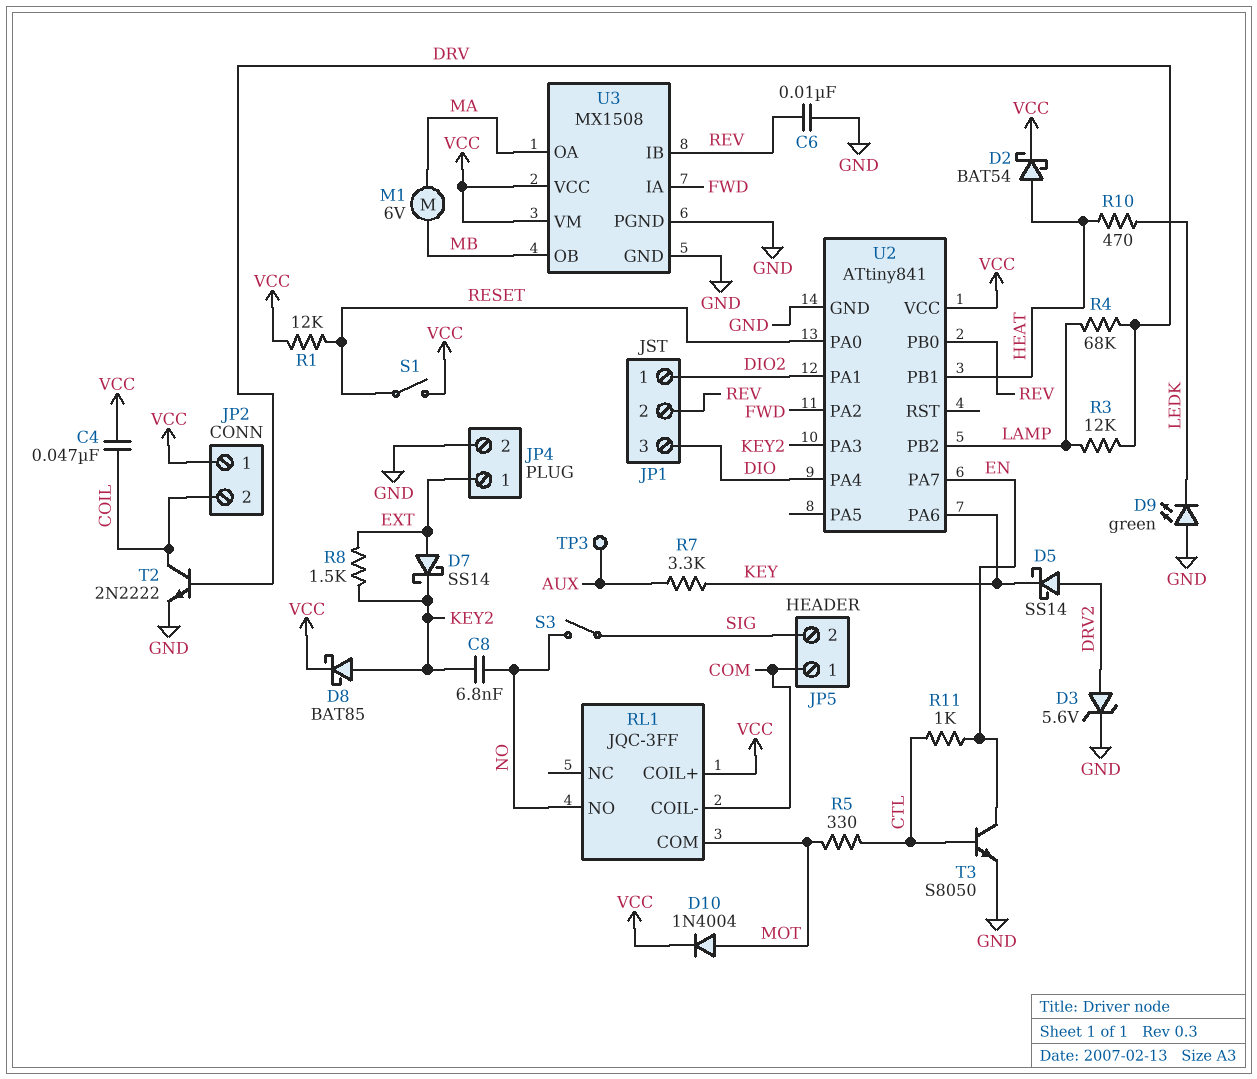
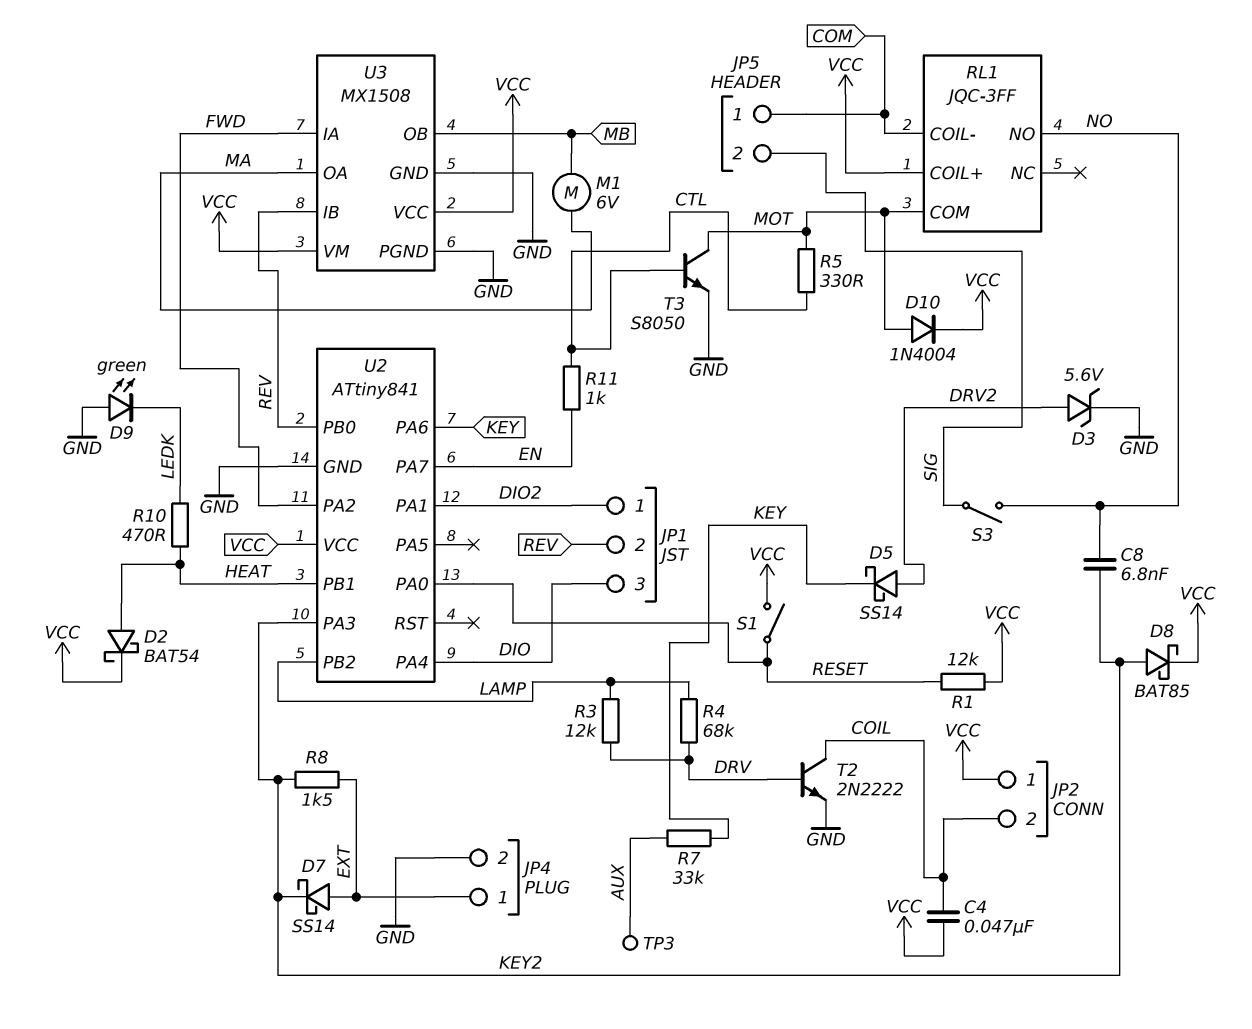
C6: 10nF (GND, REV) -> none
R7: 3.3k (AUX, KEY) -> 33k (AUX, KEY)
T3: NPN S8050 (B CTL, C EN, E GND) -> NPN S8050 (B CTL, C MOT, E GND)

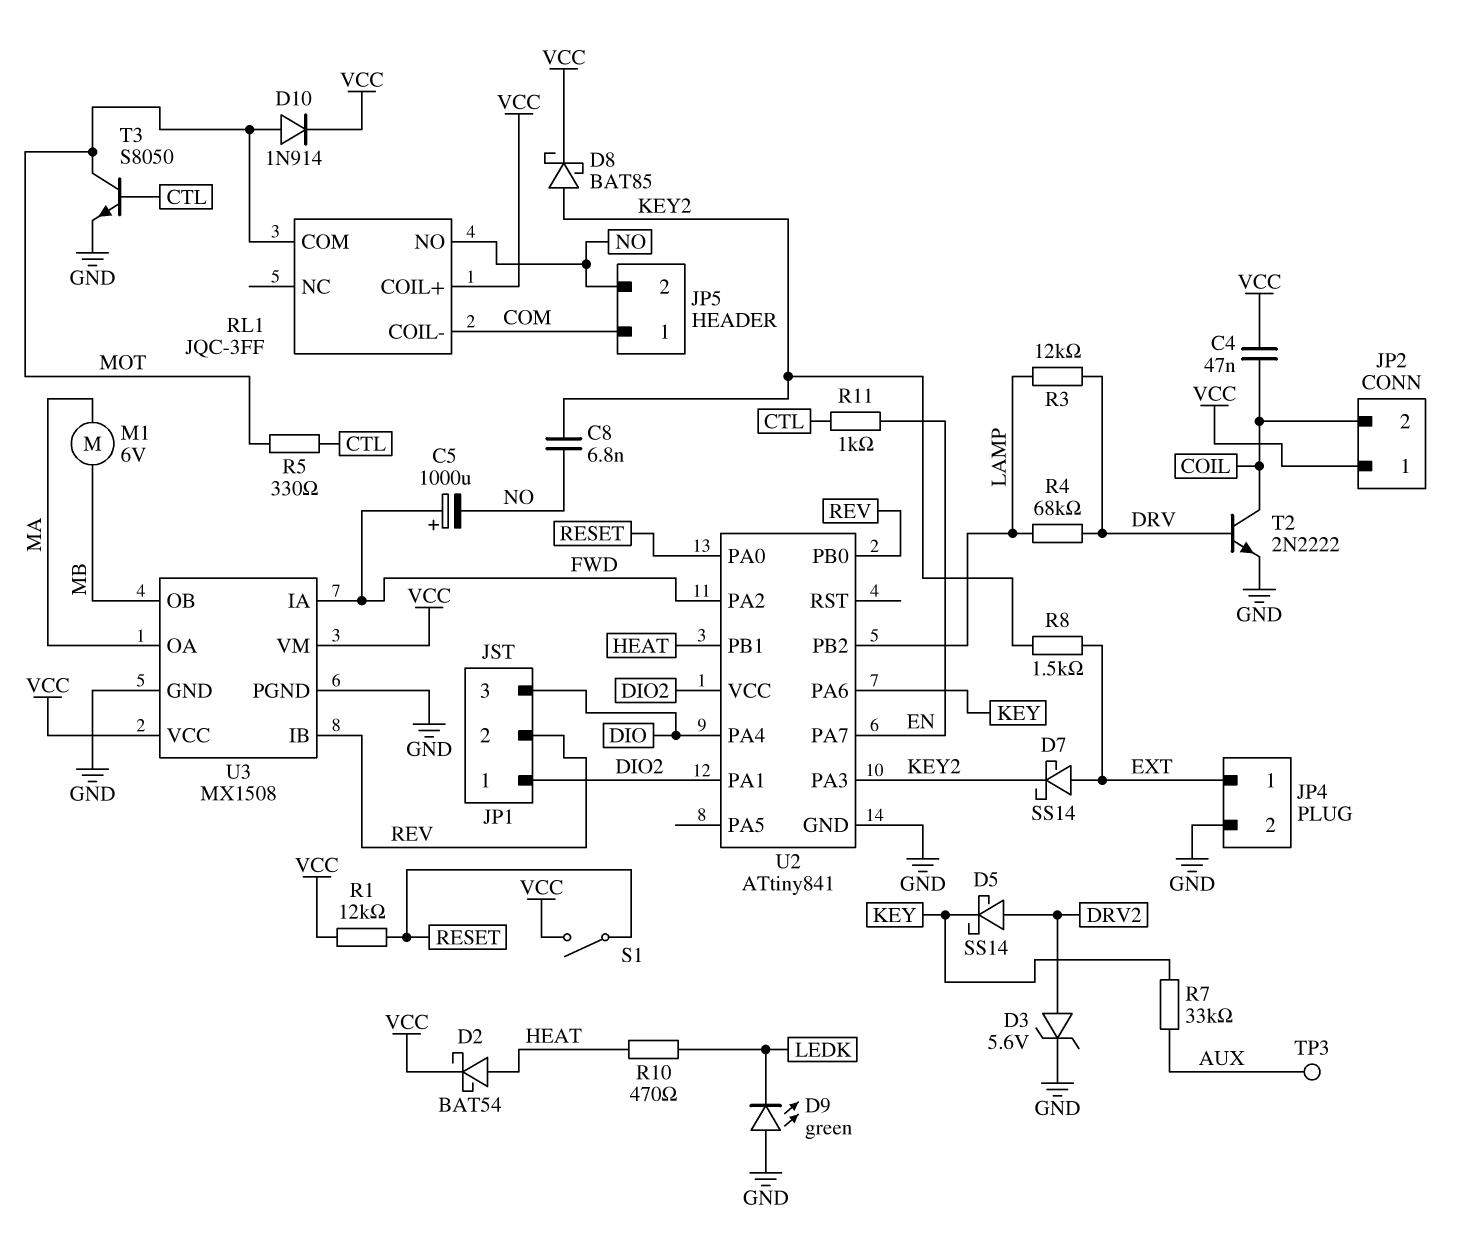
C5: none -> 1000uF (plus FWD, minus NO)
D10: diode 1N4004 (A MOT, K VCC) -> diode 1N914 (A MOT, K VCC)
JP5 pin 2: SIG -> NO
S3: switch (NO, SIG) -> none
U2 pin VCC: VCC -> DIO2

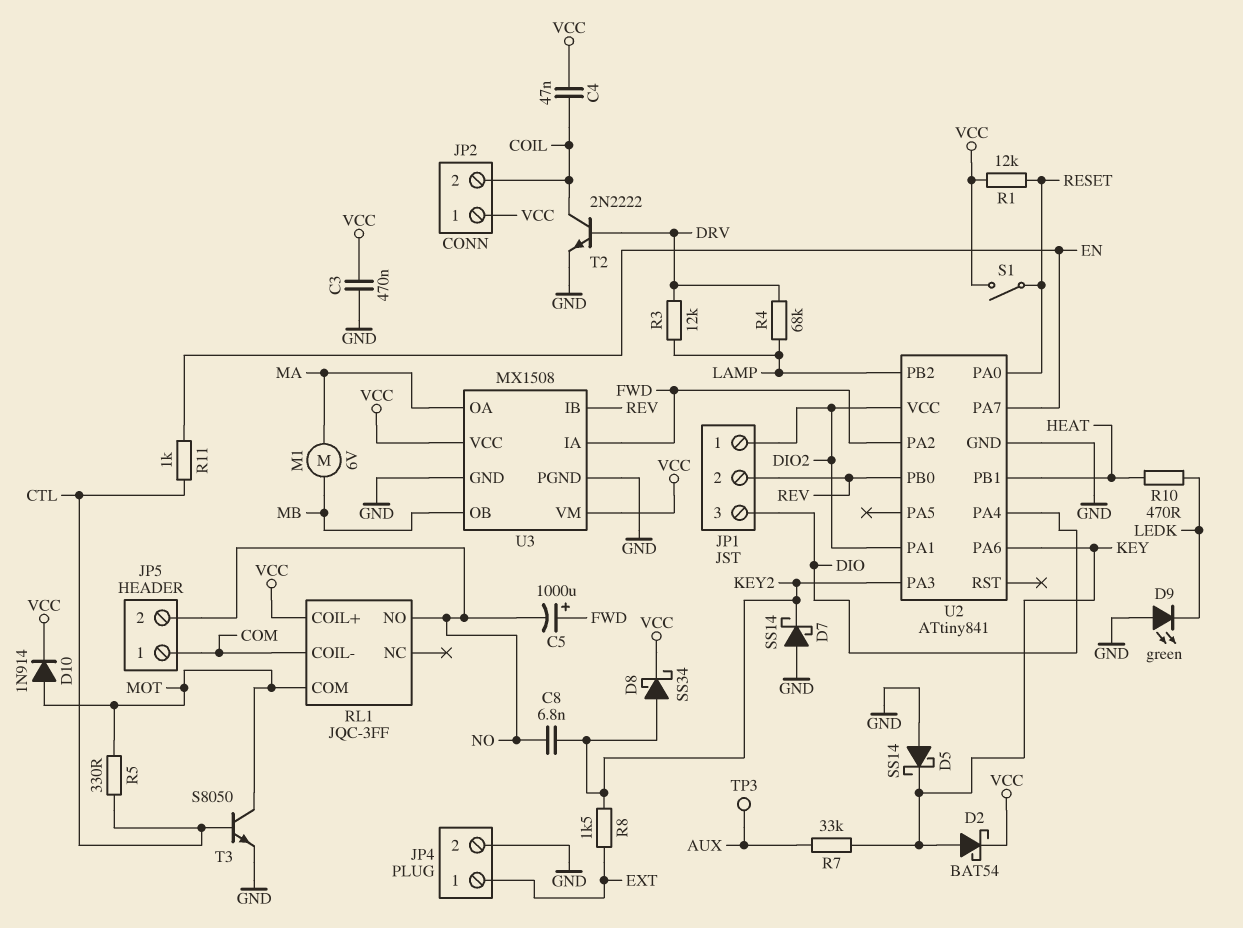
C3: none -> 470nF (GND, VCC)
D2: schottky BAT54 (A HEAT, K VCC) -> schottky BAT54 (A KEY, K VCC)
D3: zener 5.6V (A DRV2, K GND) -> none
D5: schottky SS14 (A DRV2, K KEY) -> schottky SS14 (A GND, K KEY)
D7: schottky SS14 (A EXT, K KEY2) -> schottky SS14 (A GND, K KEY2)
D8: schottky BAT85 (A KEY2, K VCC) -> schottky SS34 (A KEY2, K VCC)

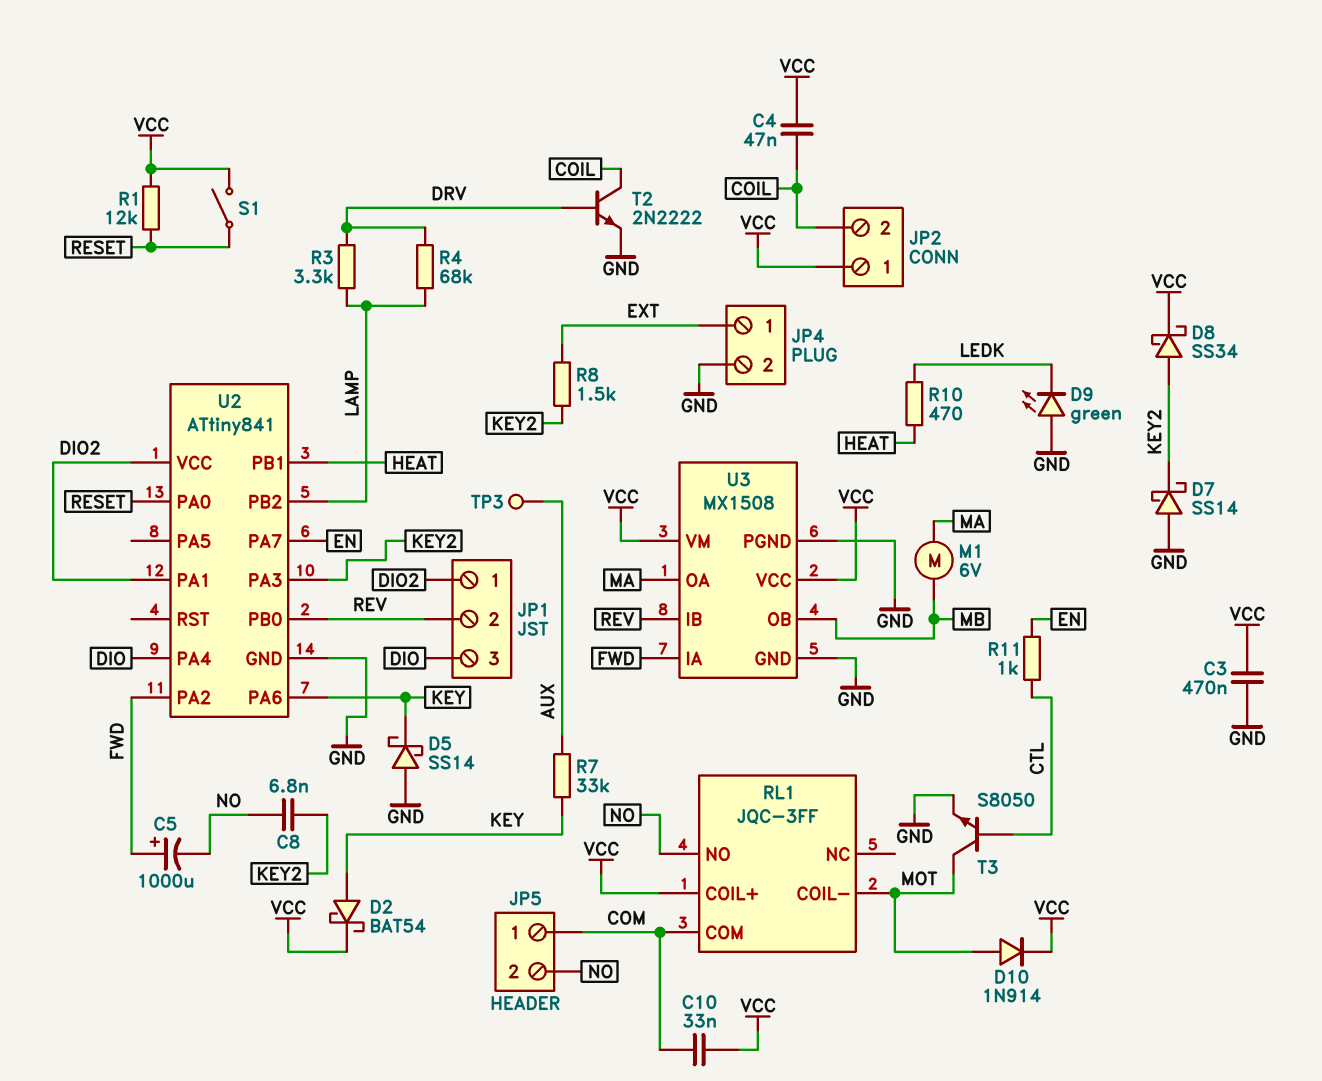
C10: none -> 33nF (COM, VCC)
R3: 12k (DRV, LAMP) -> 3.3k (DRV, LAMP)
R5: 330 (CTL, MOT) -> none
RL1 pin COIL-: COM -> MOT
RL1 pin COM: MOT -> COM

